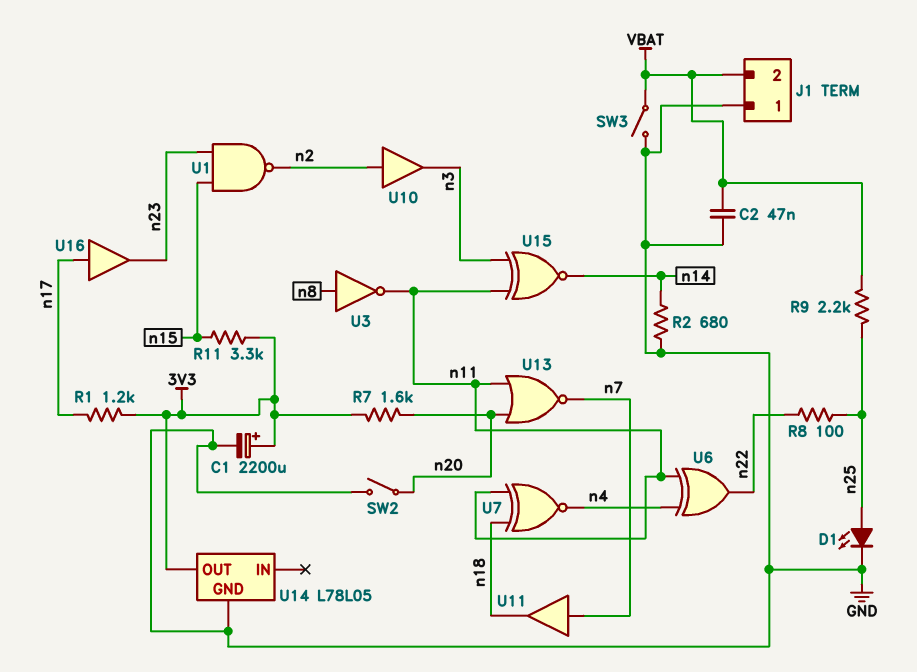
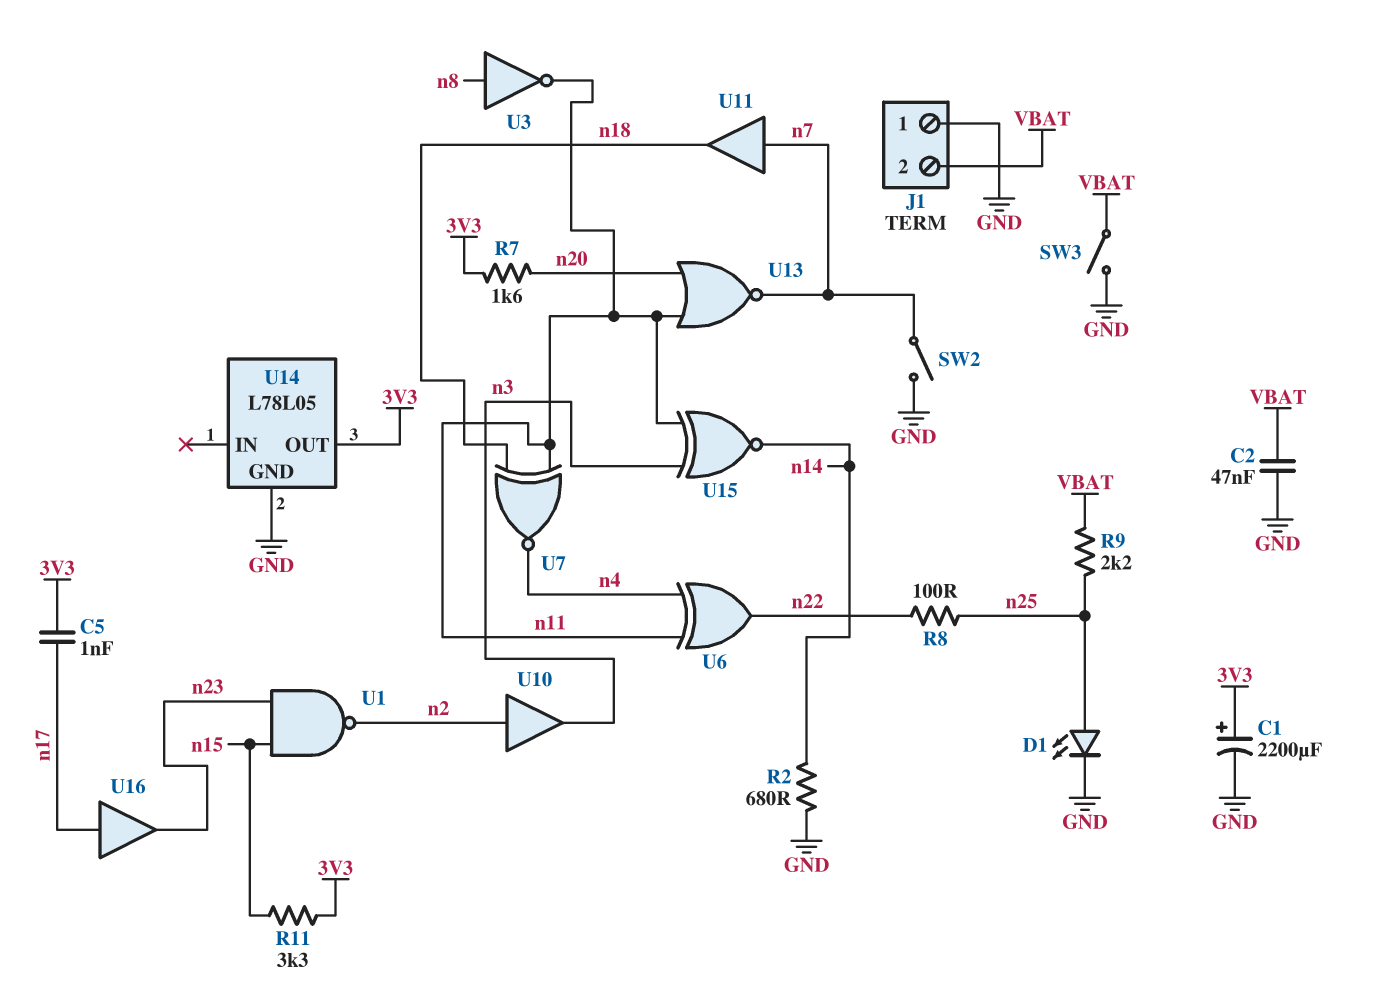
C5: none -> 1nF (3V3, n17)
R1: 1.2k (3V3, n17) -> none
SW2: switch (GND, n20) -> switch (GND, n7)

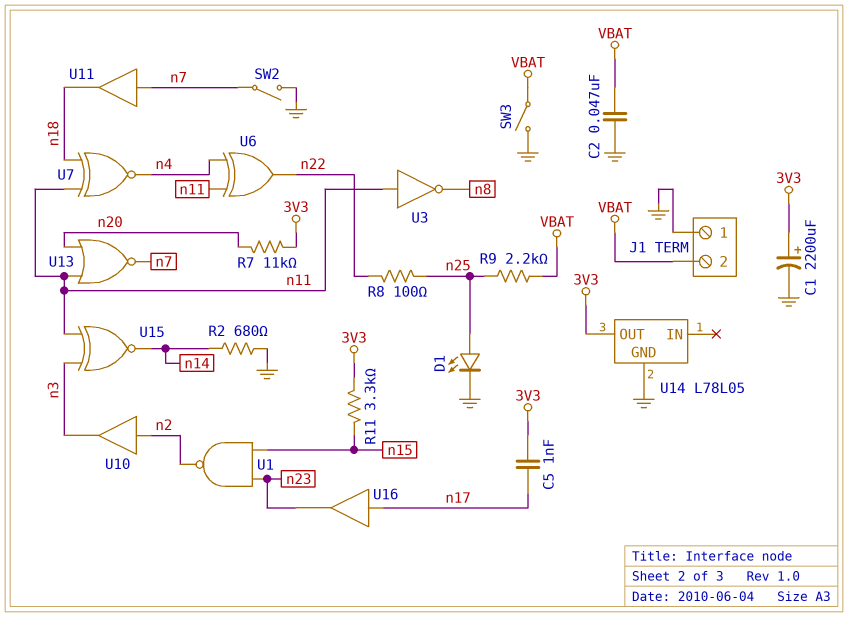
R7: 1.6k (3V3, n20) -> 11k (3V3, n20)
U3: NOT (in n8, out n11) -> NOT (in n11, out n8)

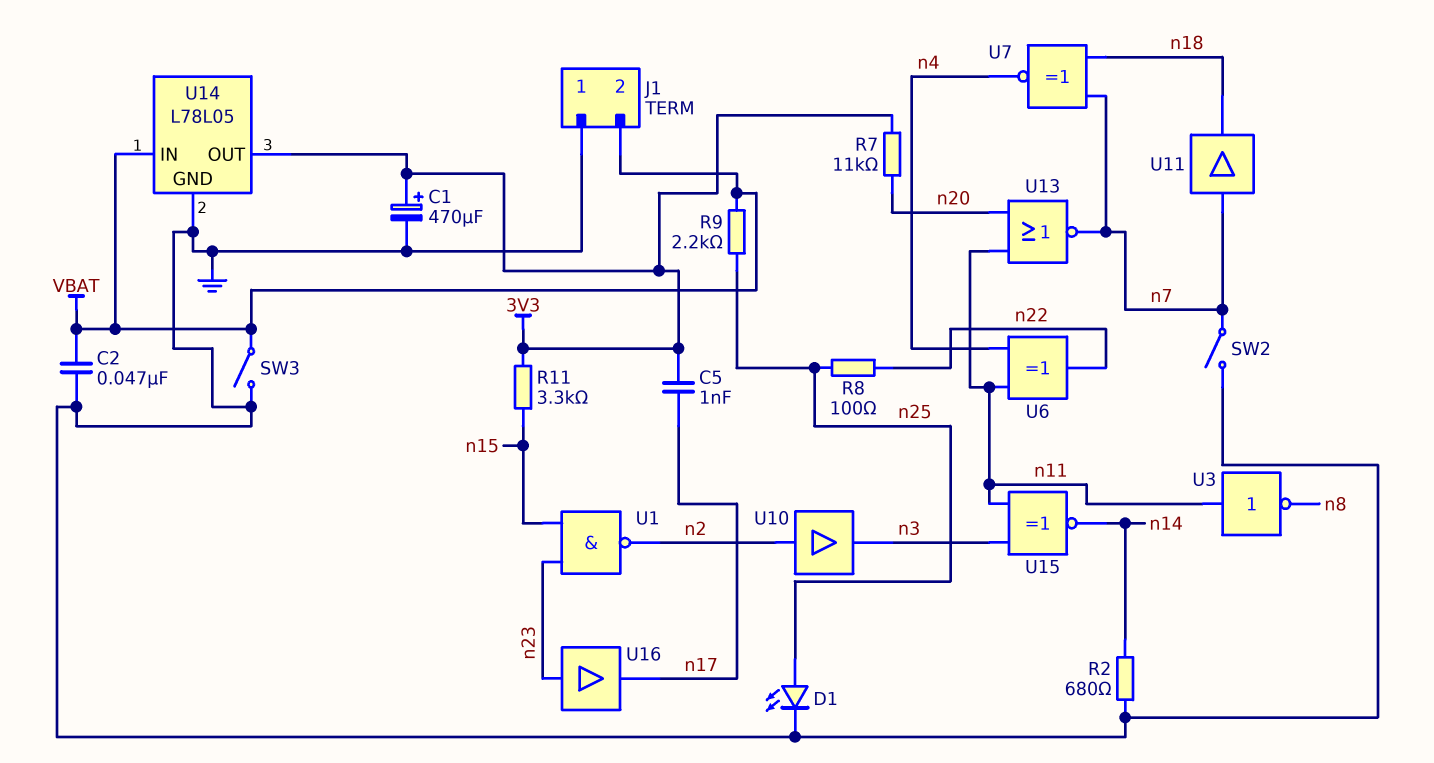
C1: 2200uF (plus 3V3, minus GND) -> 470uF (plus 3V3, minus GND)
U7: XNOR (in n11, in n18, out n4) -> XNOR (in n7, in n18, out n4)
U14 pin IN: none -> VBAT
U16: buffer (in n17, out n23) -> buffer (in n23, out n17)

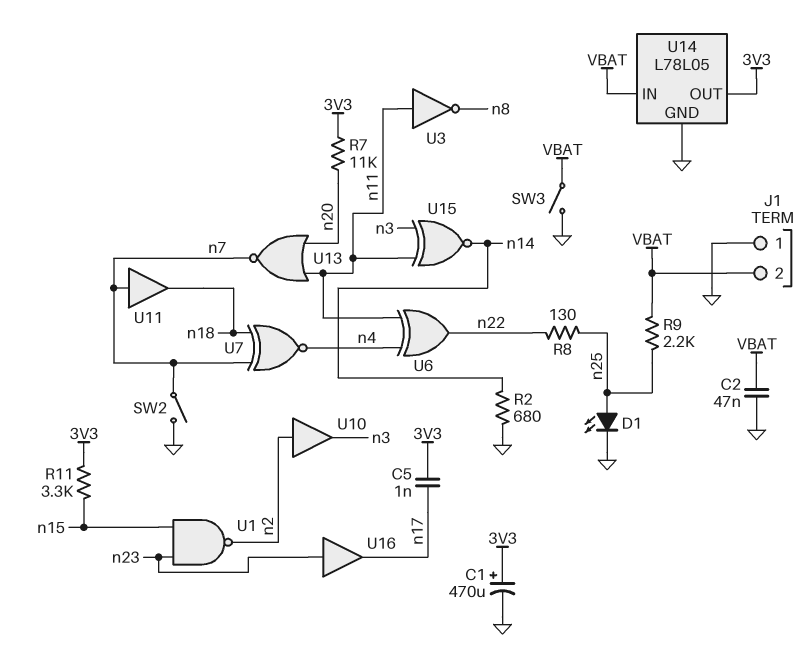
R8: 100 (n22, n25) -> 130 (n22, n25)

